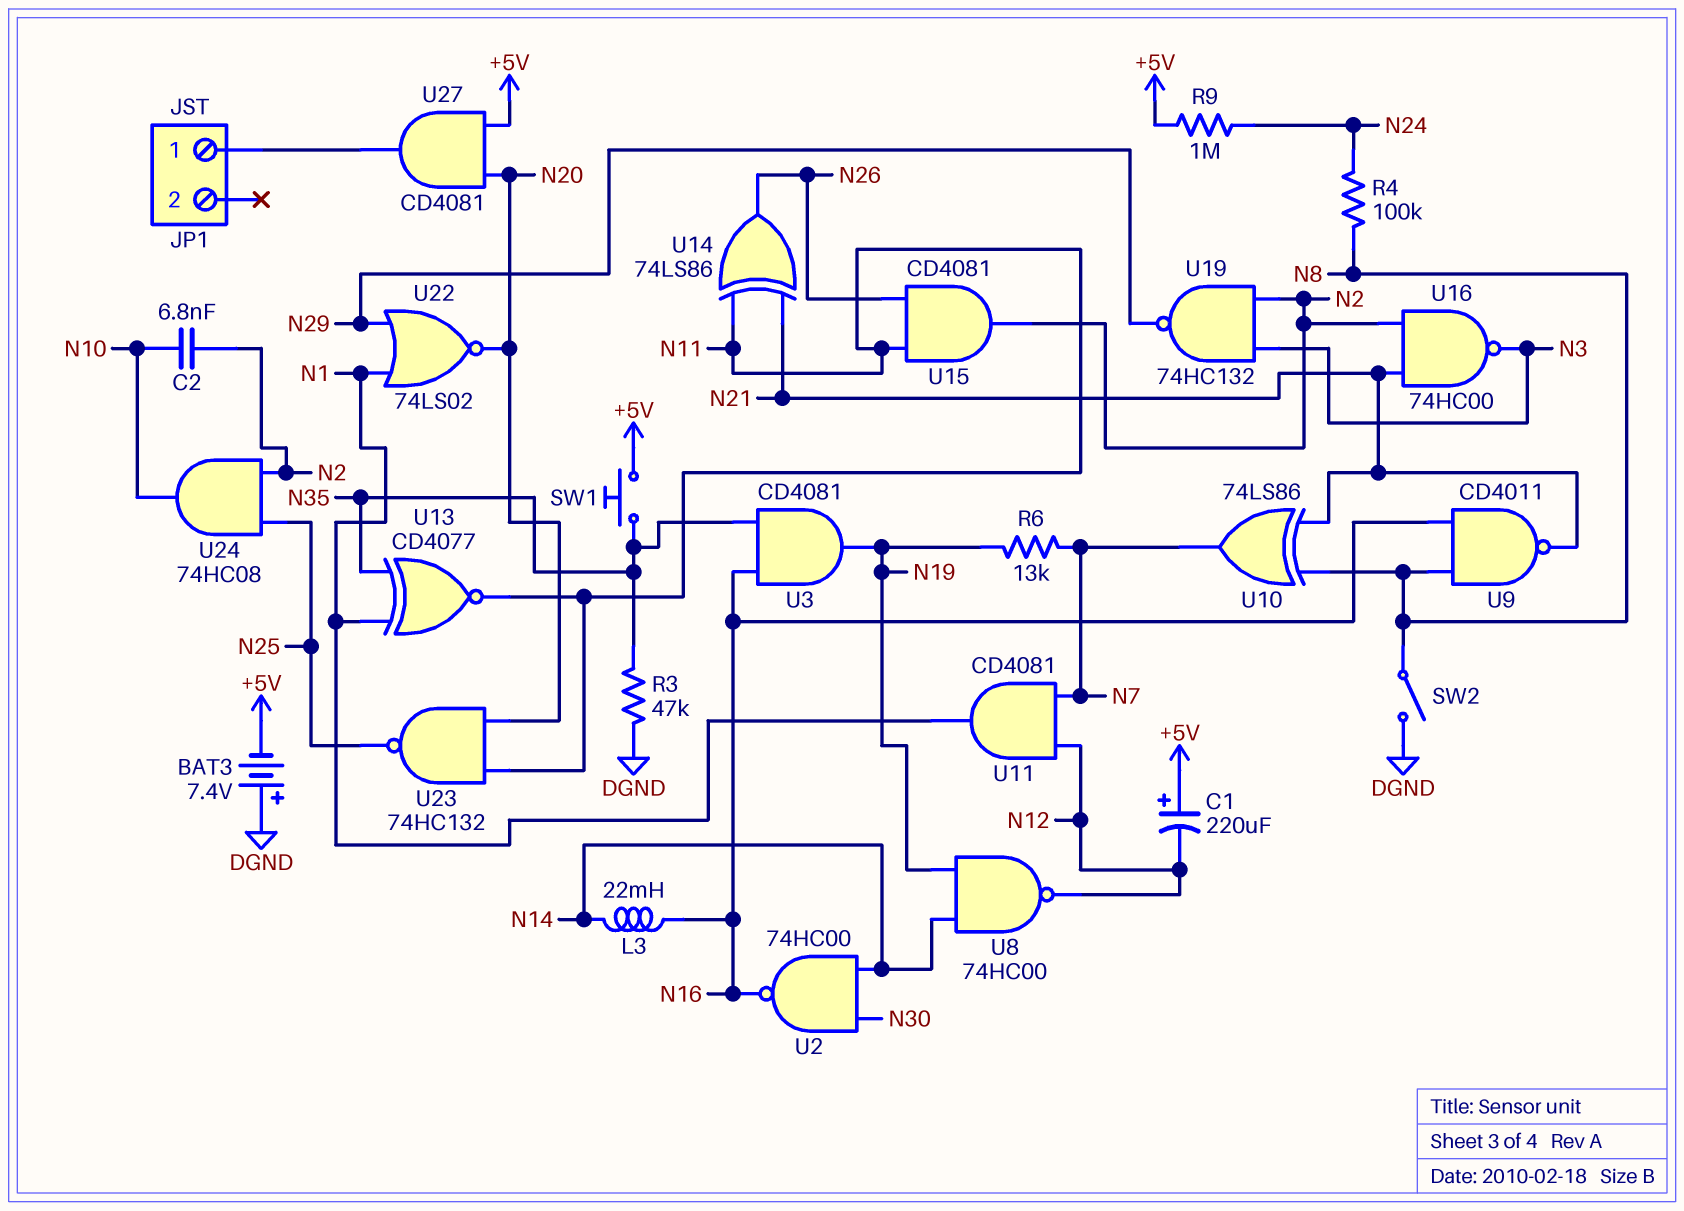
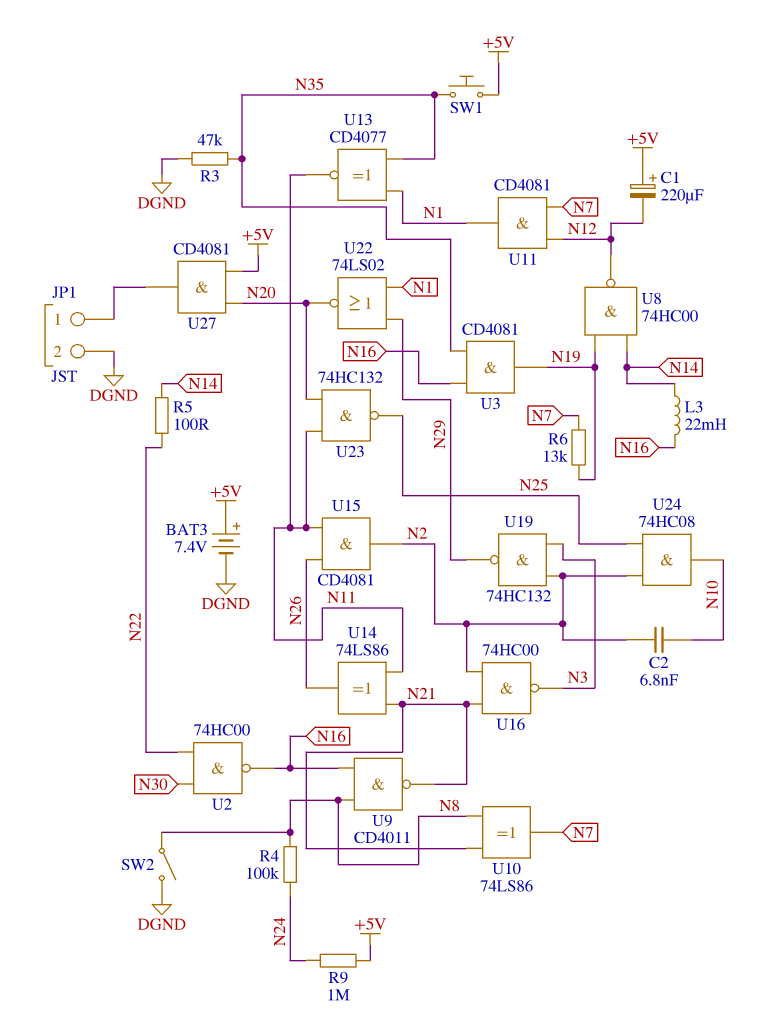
BAT3: 7.4V (plus DGND, minus +5V) -> 7.4V (plus +5V, minus DGND)
JP1 pin 2: none -> DGND
R5: none -> 100 (N14, N22)
U2: NAND 74HC00 (in N14, in N30, out N16) -> NAND 74HC00 (in N22, in N30, out N16)

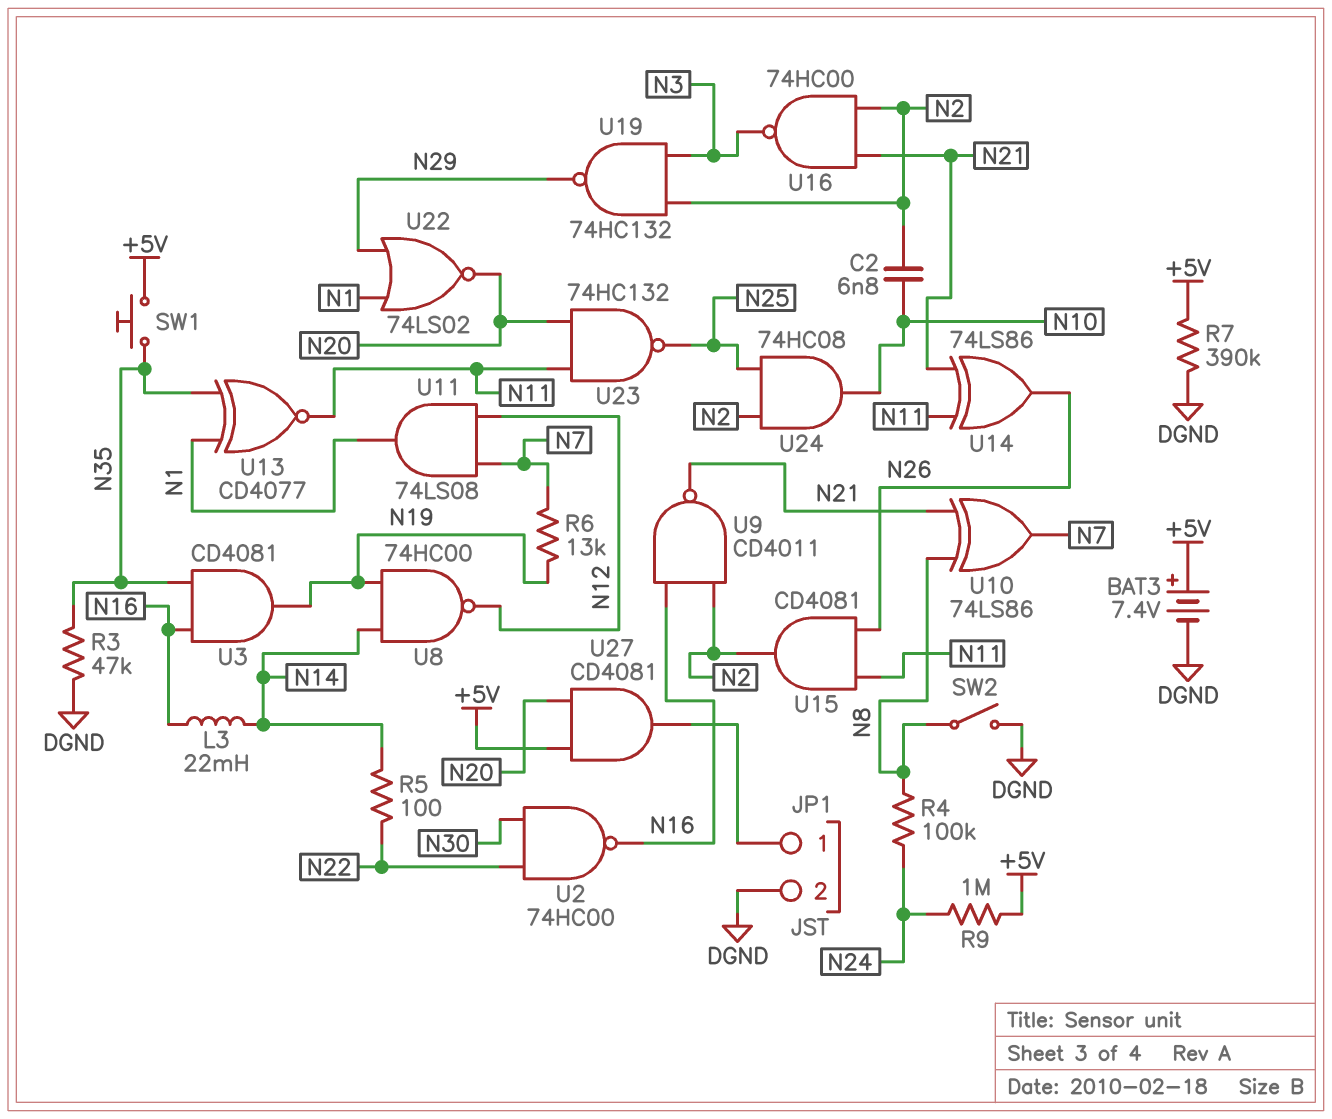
C1: 220uF (plus +5V, minus N12) -> none
R7: none -> 390k (+5V, DGND)
U9: NAND CD4011 (in N8, in N16, out N21) -> NAND CD4011 (in N2, in N16, out N21)
U11: AND CD4081 (in N7, in N12, out N1) -> AND 74LS08 (in N7, in N12, out N1)

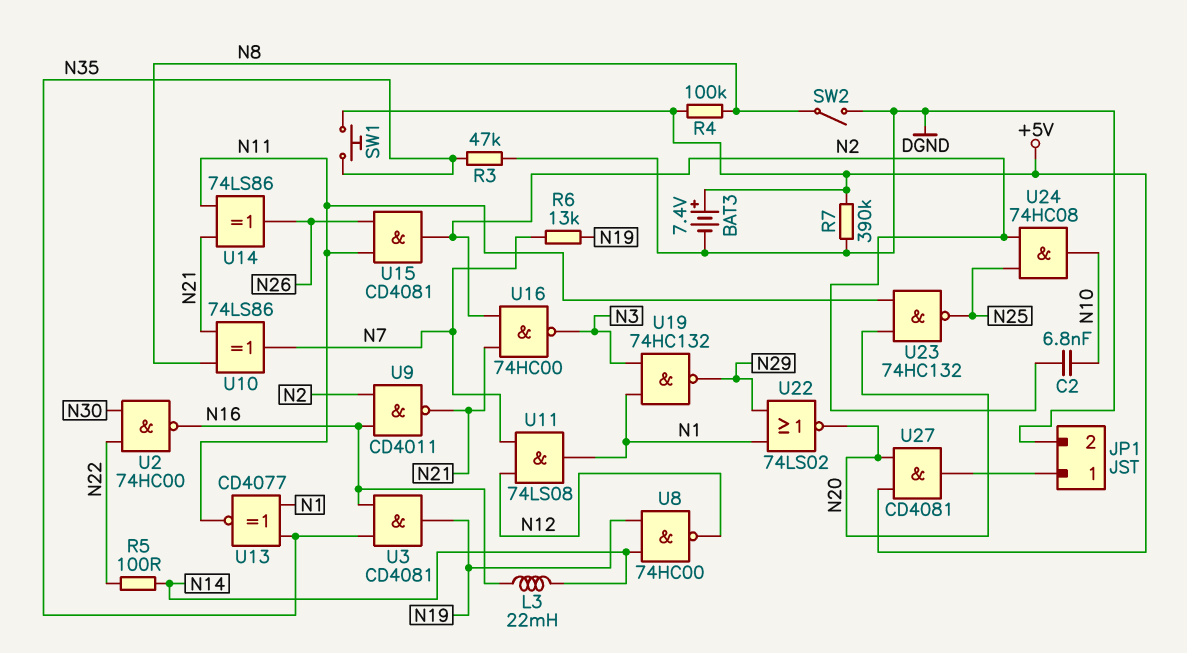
R4: 100k (N8, N24) -> 100k (+5V, N8)
R9: 1M (+5V, N24) -> none
U19: NAND 74HC132 (in N2, in N3, out N29) -> NAND 74HC132 (in N1, in N3, out N29)

